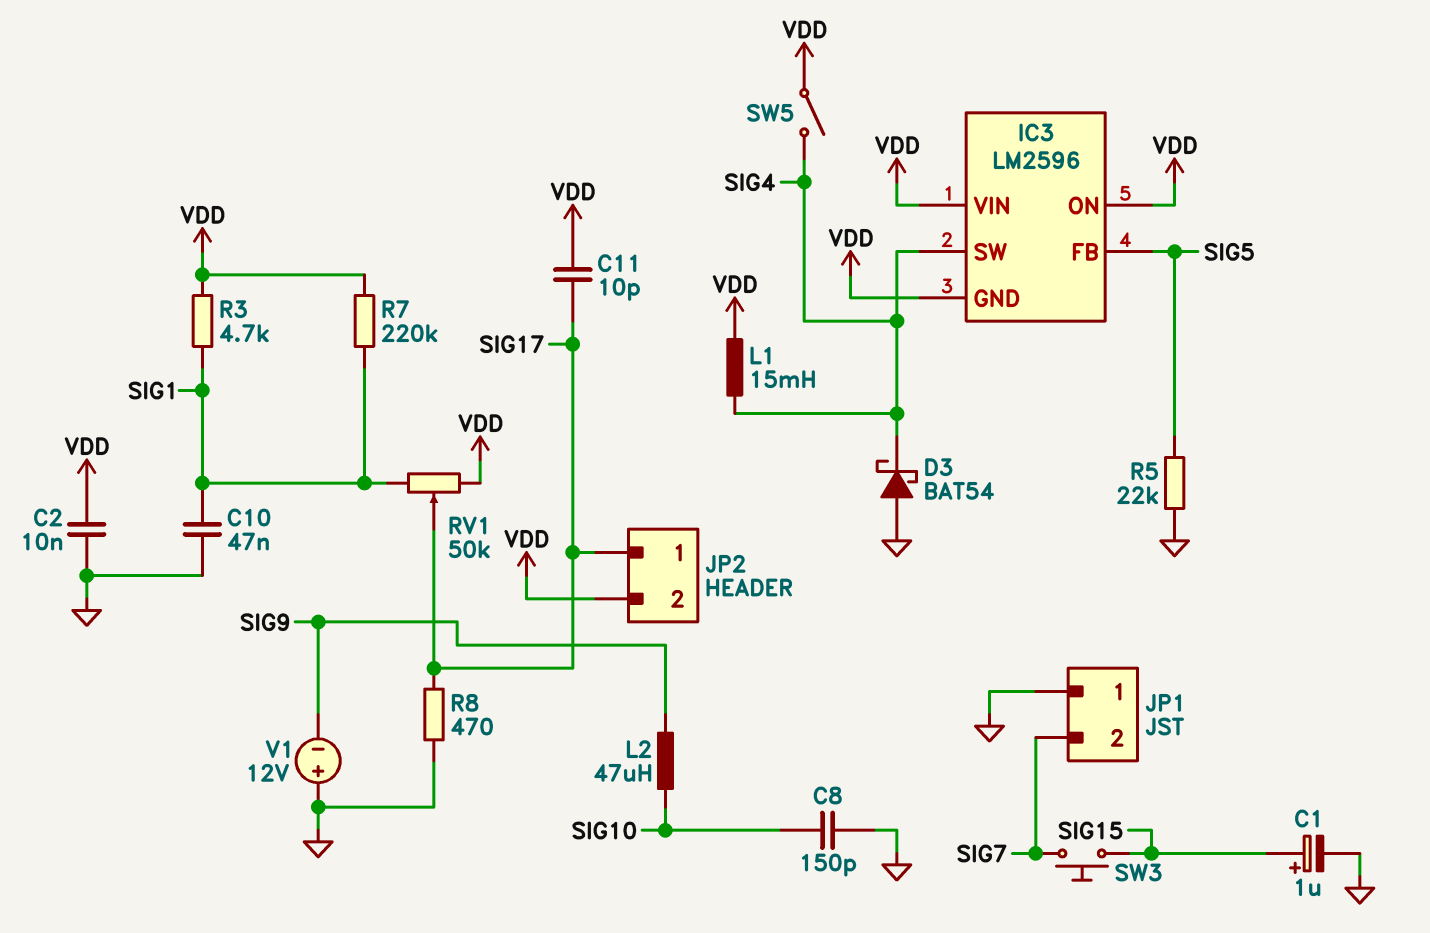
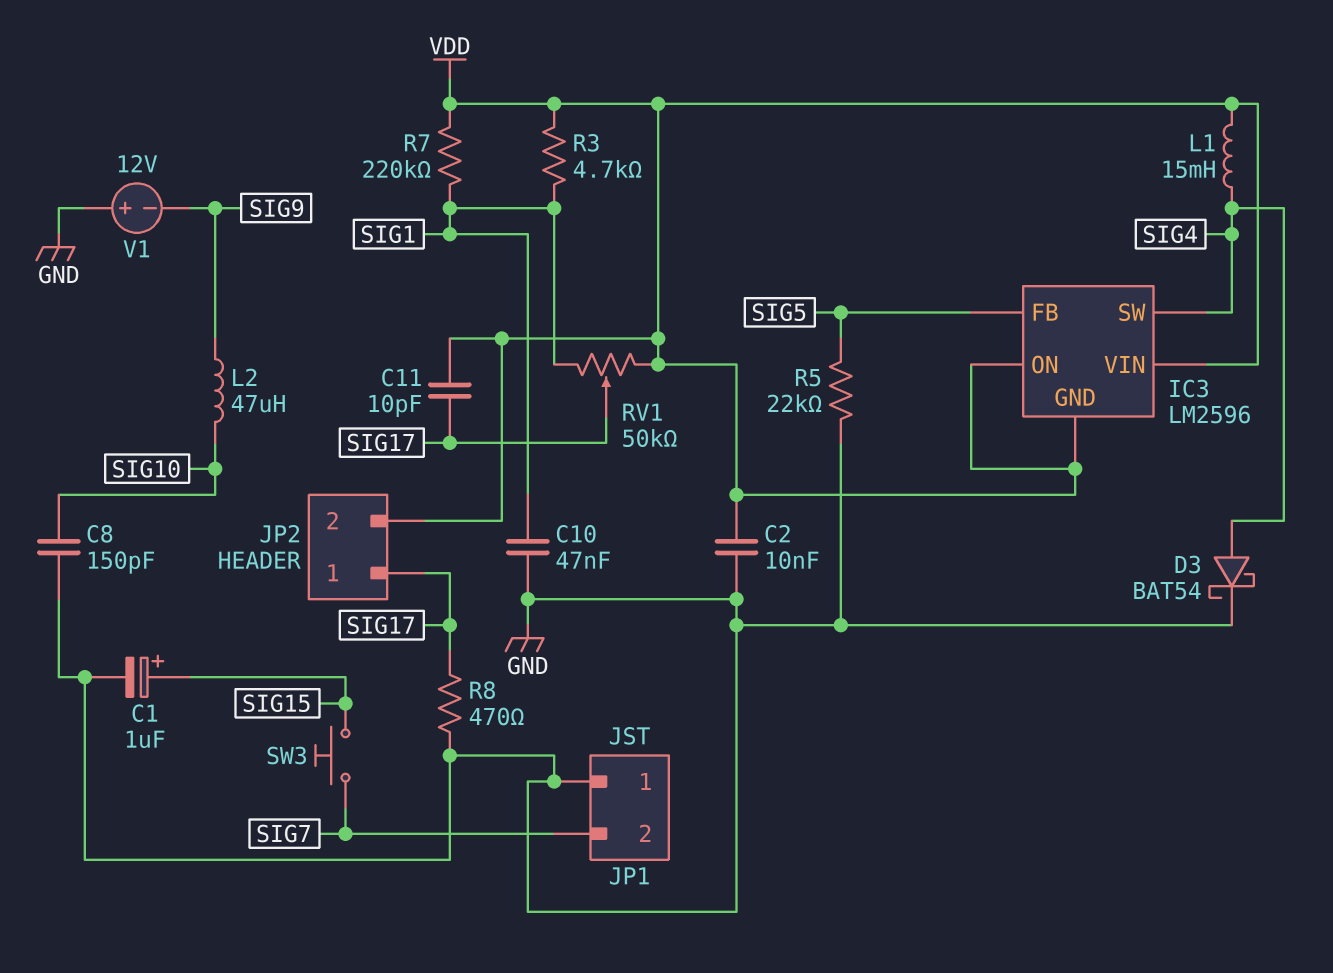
D3: schottky BAT54 (A GND, K SIG4) -> schottky BAT54 (A SIG4, K GND)
SW5: switch (SIG4, VDD) -> none

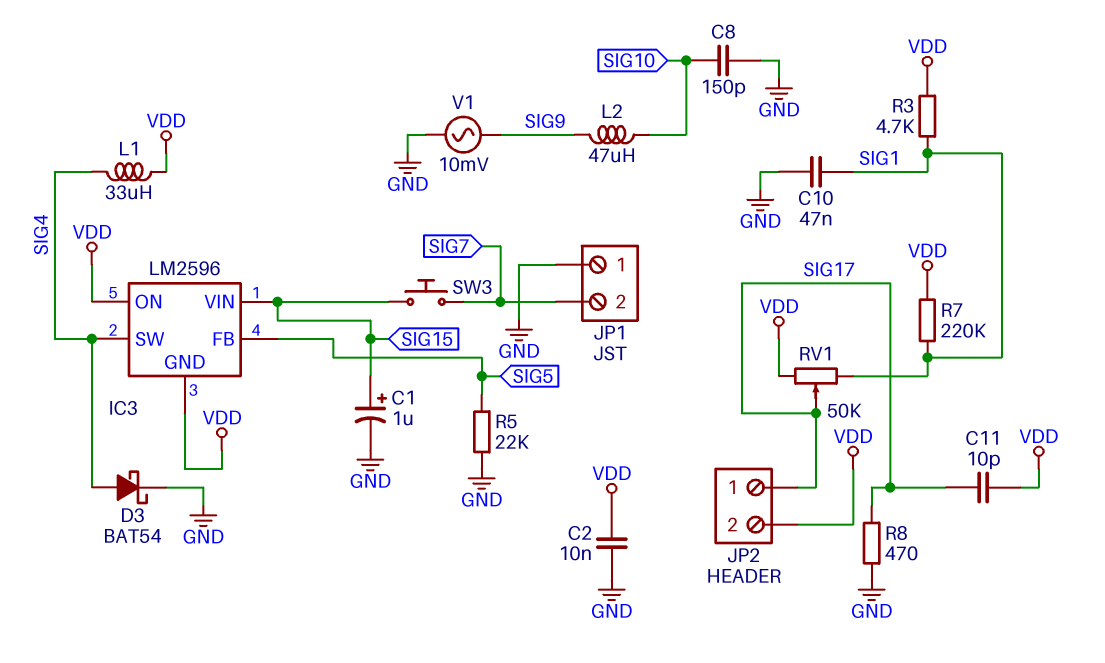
IC3 pin VIN: VDD -> SIG15
L1: 15mH (SIG4, VDD) -> 33uH (SIG4, VDD)
V1: 12V (plus GND, minus SIG9) -> AC 10mV (GND, SIG9)

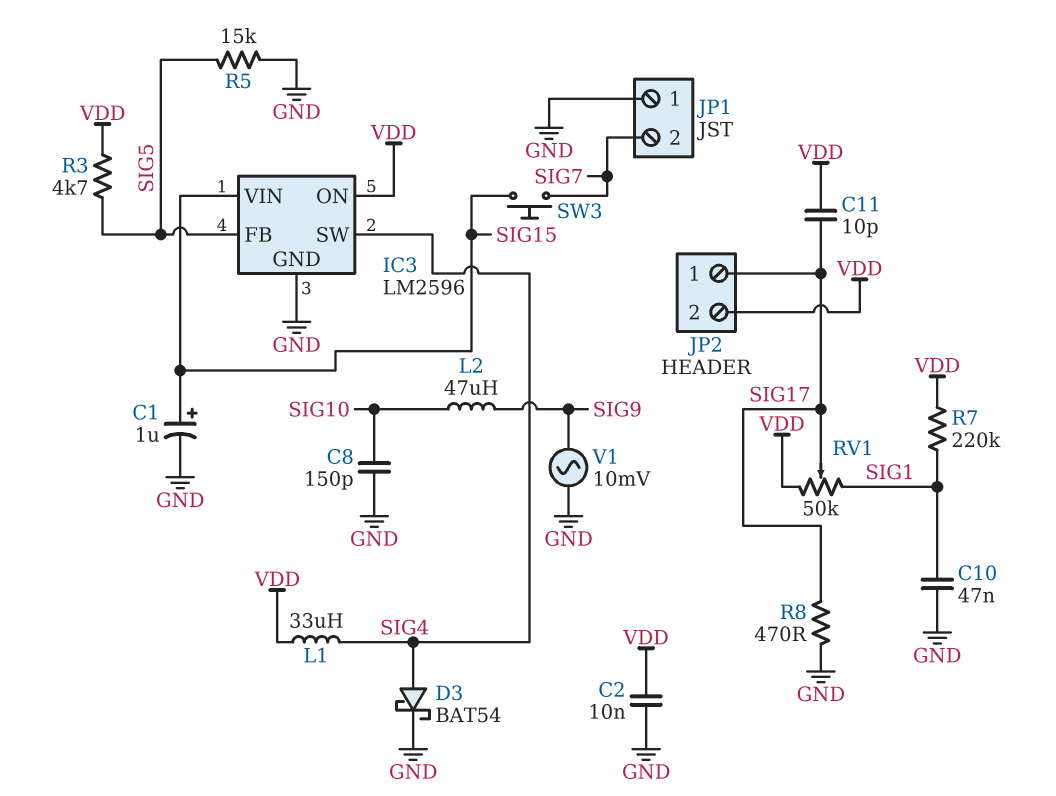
IC3 pin GND: VDD -> GND
R3: 4.7k (SIG1, VDD) -> 4.7k (SIG5, VDD)
R5: 22k (GND, SIG5) -> 15k (GND, SIG5)

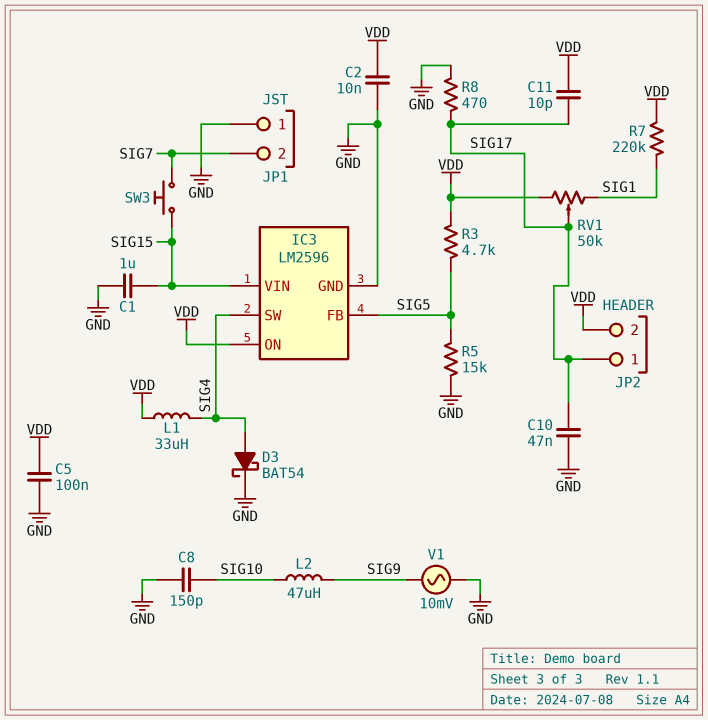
C1: 1uF (plus SIG15, minus GND) -> 1uF (GND, SIG15)
C5: none -> 100nF (GND, VDD)
C10: 47nF (GND, SIG1) -> 47nF (GND, SIG17)

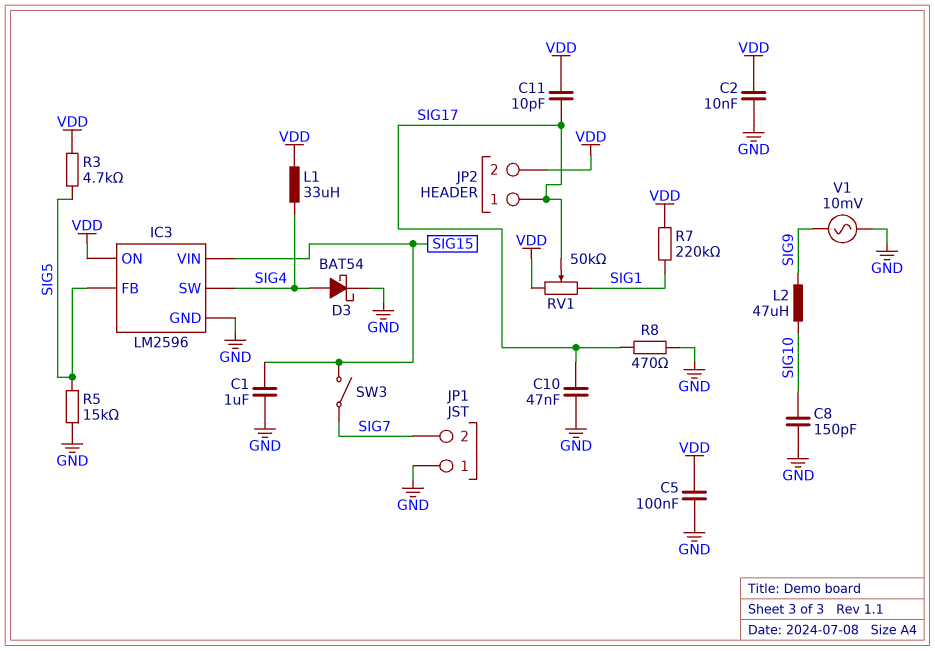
SW3: button (SIG7, SIG15) -> switch (SIG7, SIG15)

